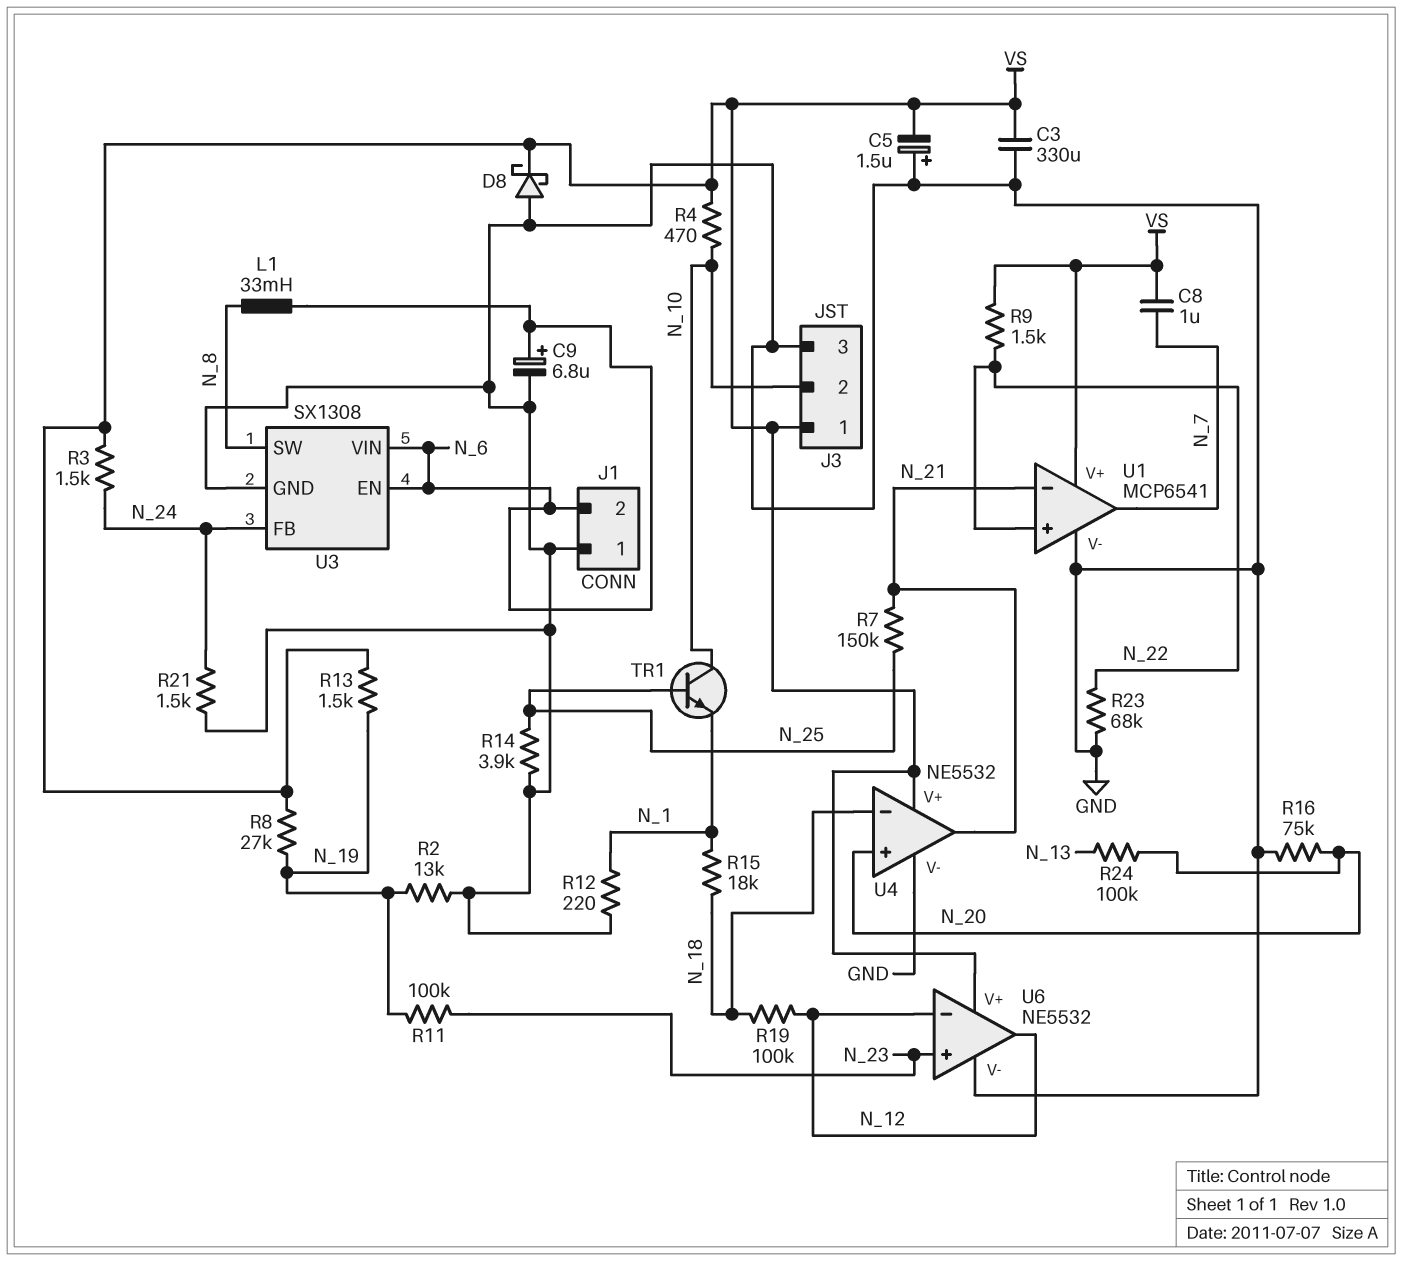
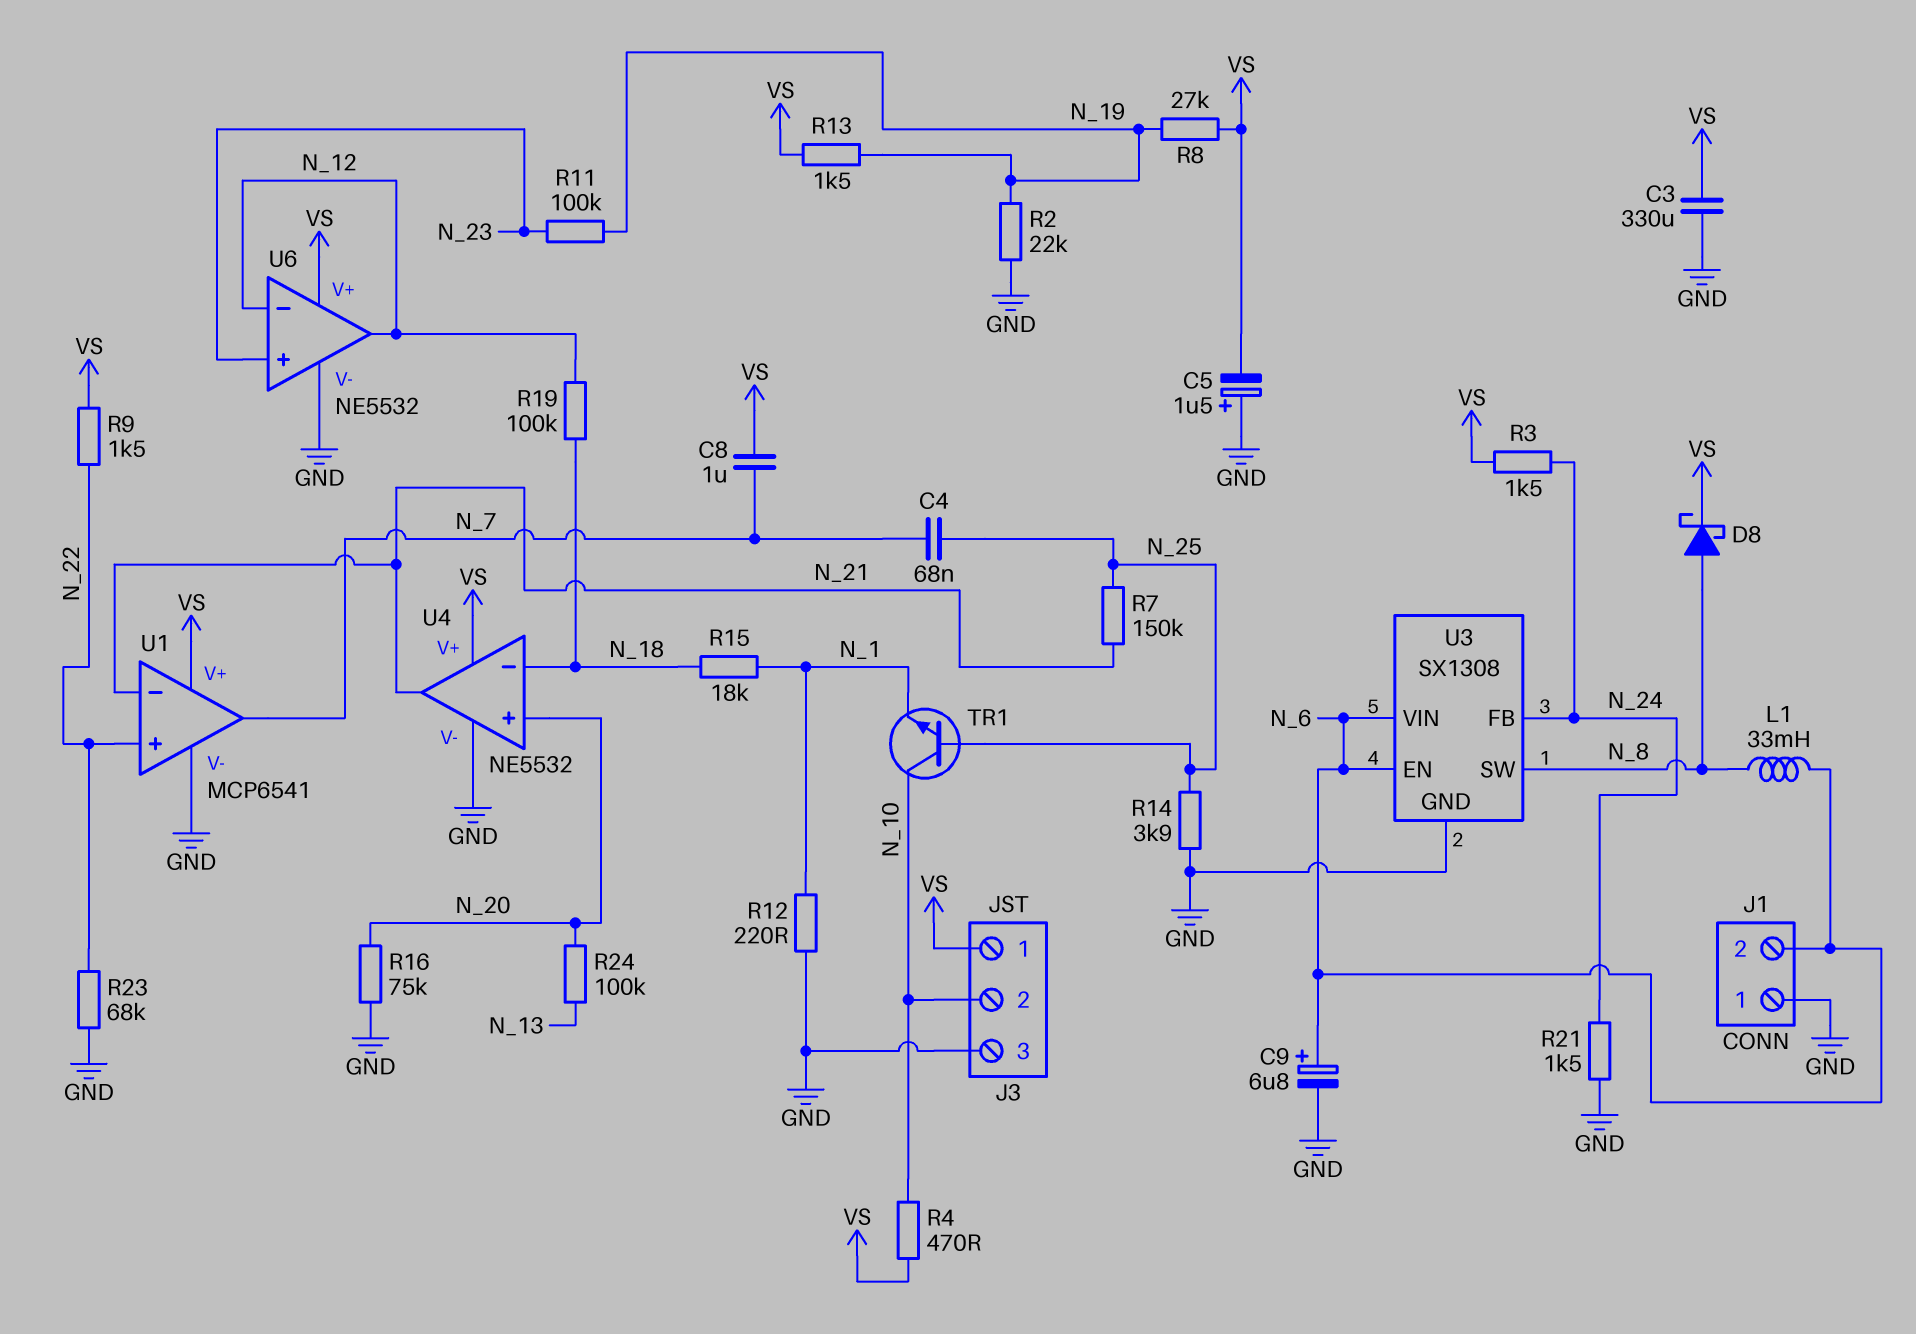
C4: none -> 68nF (N_7, N_25)
D8: schottky (A GND, K VS) -> schottky (A N_8, K VS)
R2: 13k (GND, N_19) -> 22k (GND, N_19)

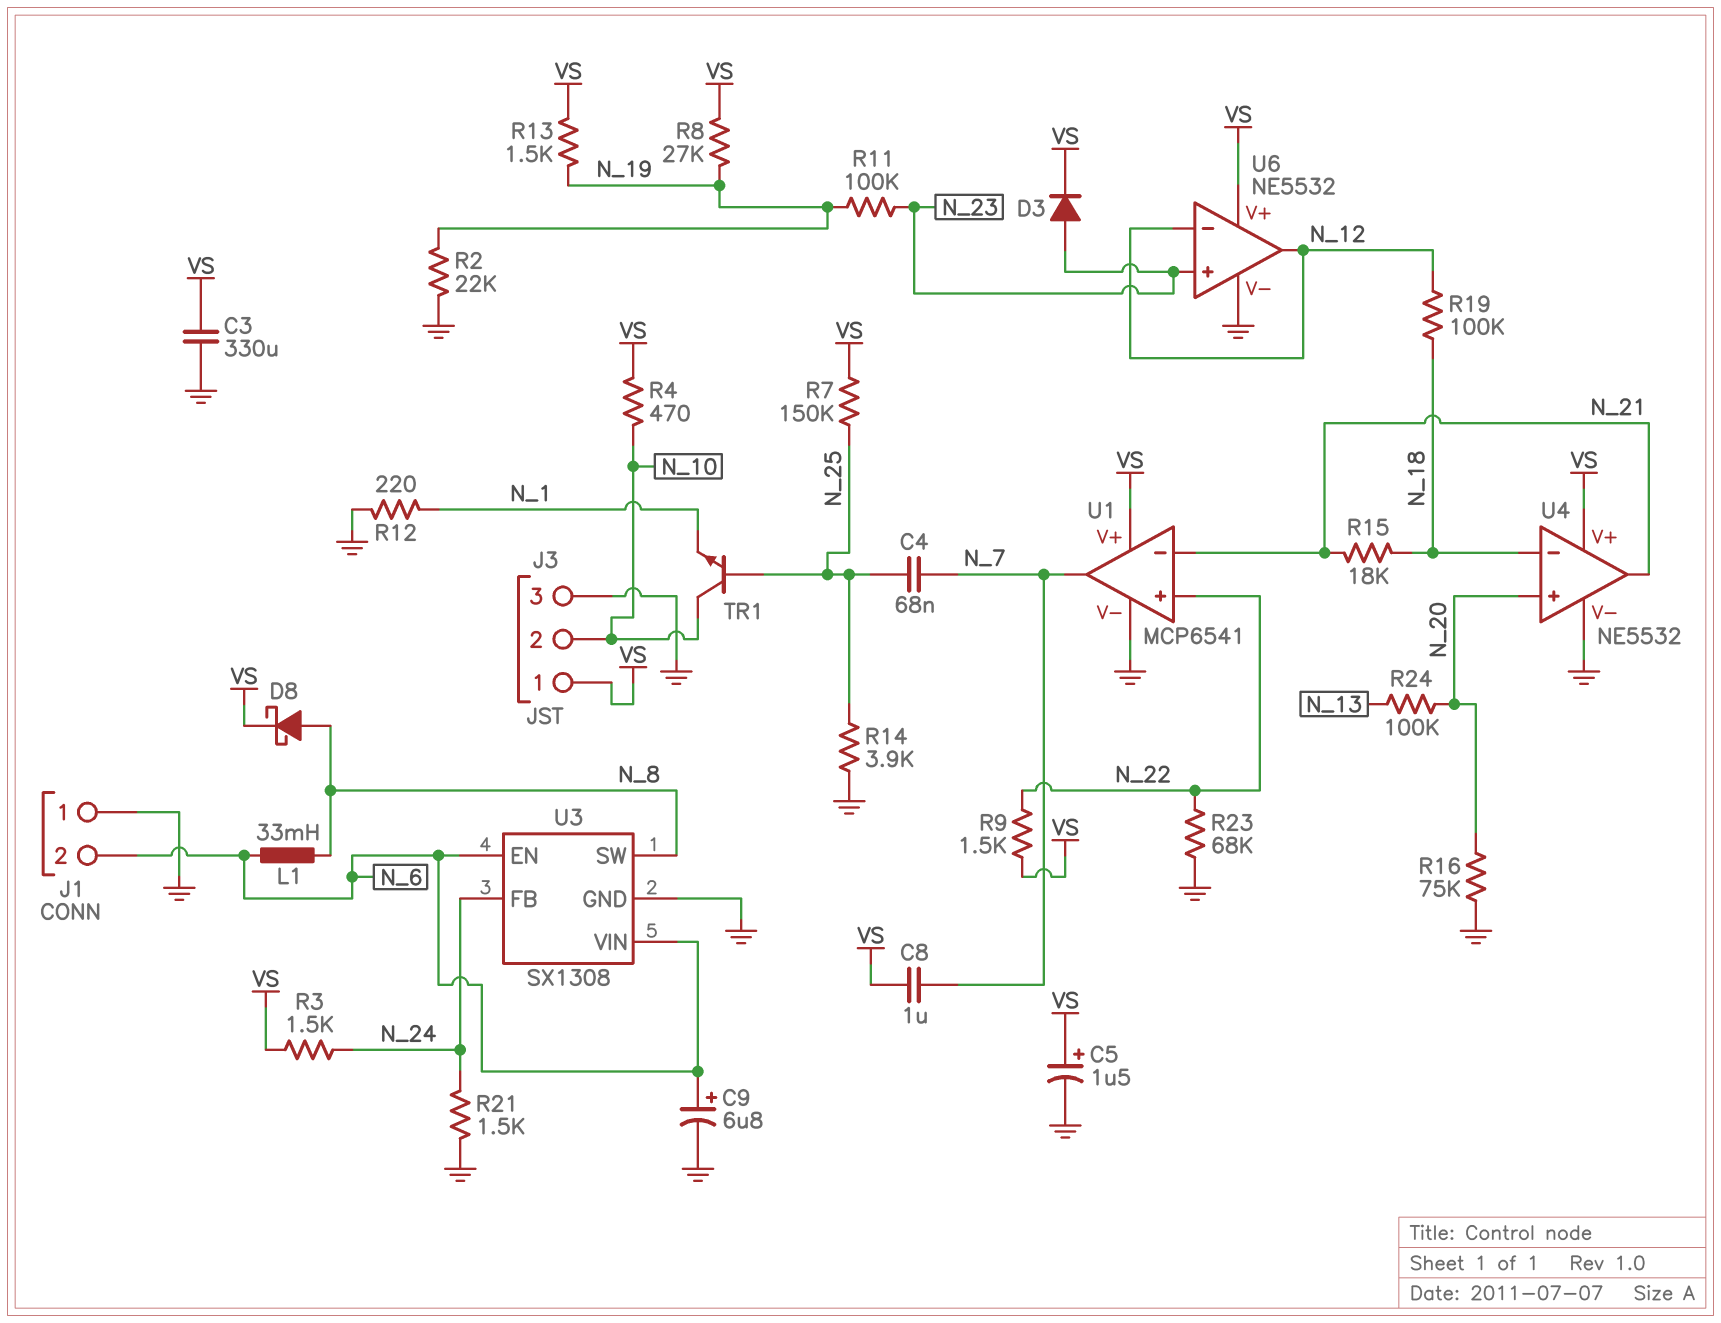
C5: 1.5uF (plus GND, minus VS) -> 1.5uF (plus VS, minus GND)
D3: none -> diode (A N_23, K VS)
R7: 150k (N_21, N_25) -> 150k (N_25, VS)
R15: 18k (N_1, N_18) -> 18k (N_18, N_21)

